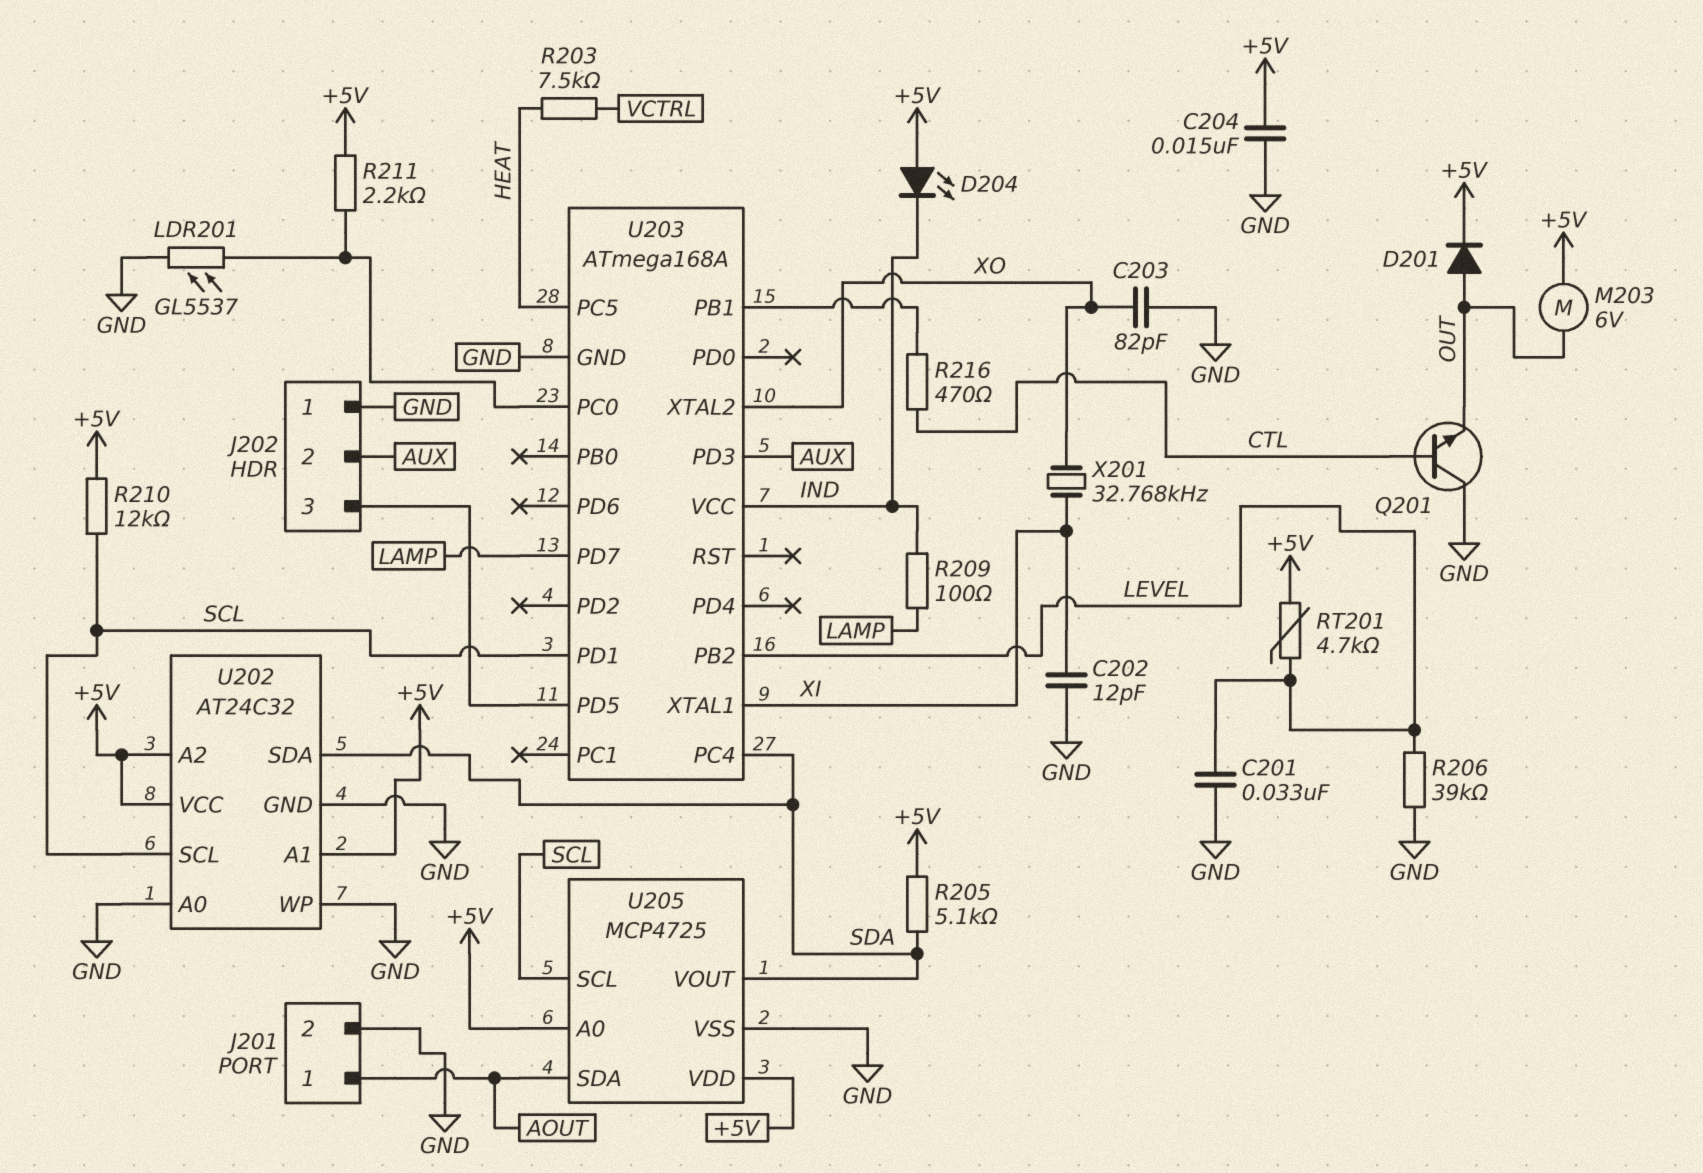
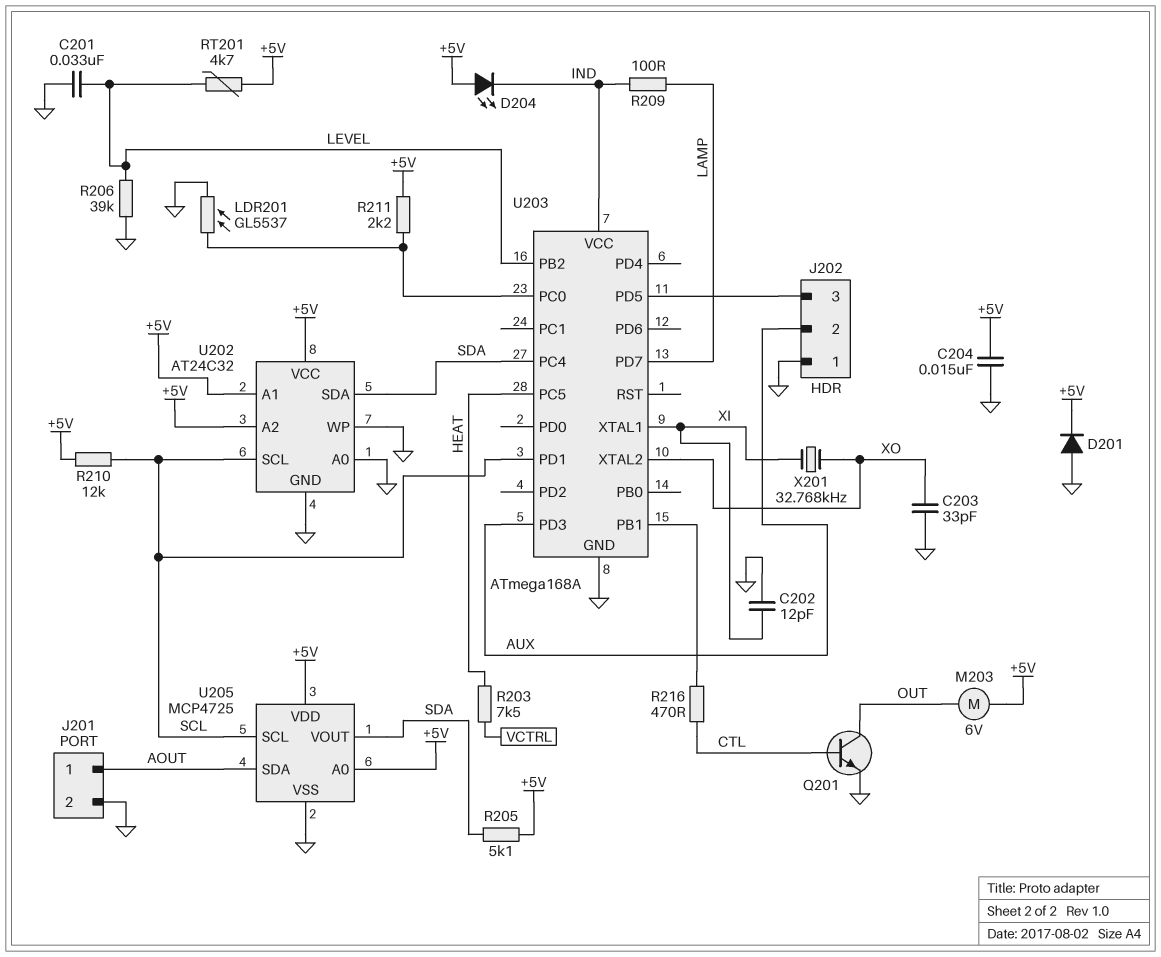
C203: 82pF (GND, XO) -> 33pF (GND, XO)
D201: diode (A OUT, K +5V) -> diode (A GND, K +5V)
Q201: NPN (B CTL, C GND, E OUT) -> NPN (B CTL, C OUT, E GND)

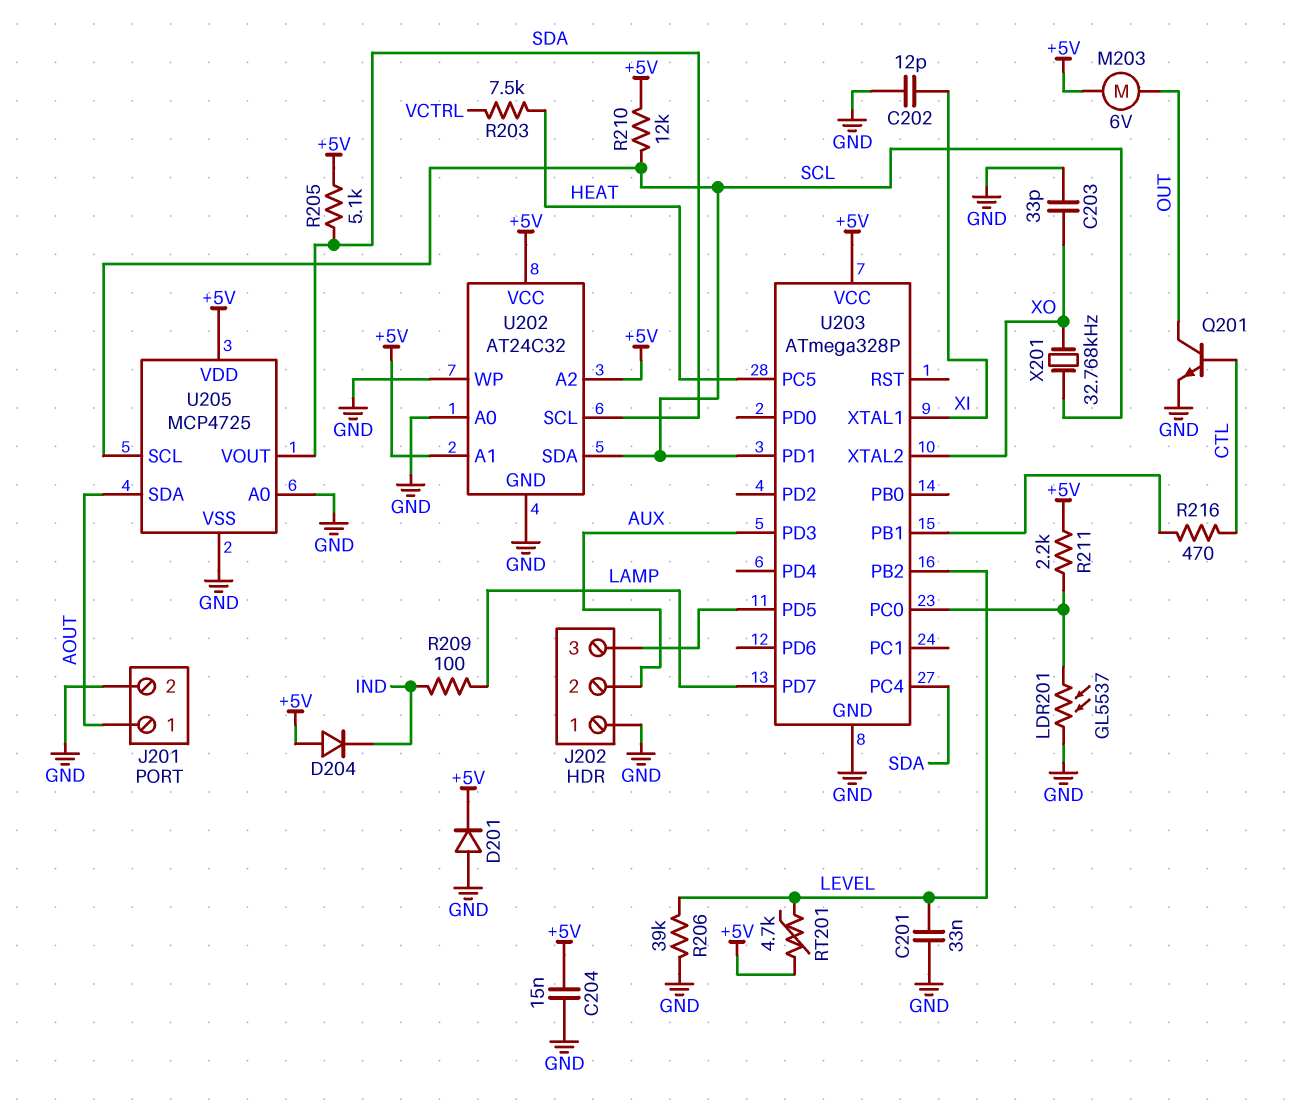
D204: LED (A +5V, K IND) -> diode (A +5V, K IND)
U202 pin SCL: SCL -> SDA
U202 pin SDA: SDA -> SCL
U203: ATmega168A -> ATmega328P
U203 pin VCC: IND -> +5V
U205 pin A0: +5V -> GND
X201: 32.768kHz (XI, XO) -> 32.768kHz (SCL, XO)

